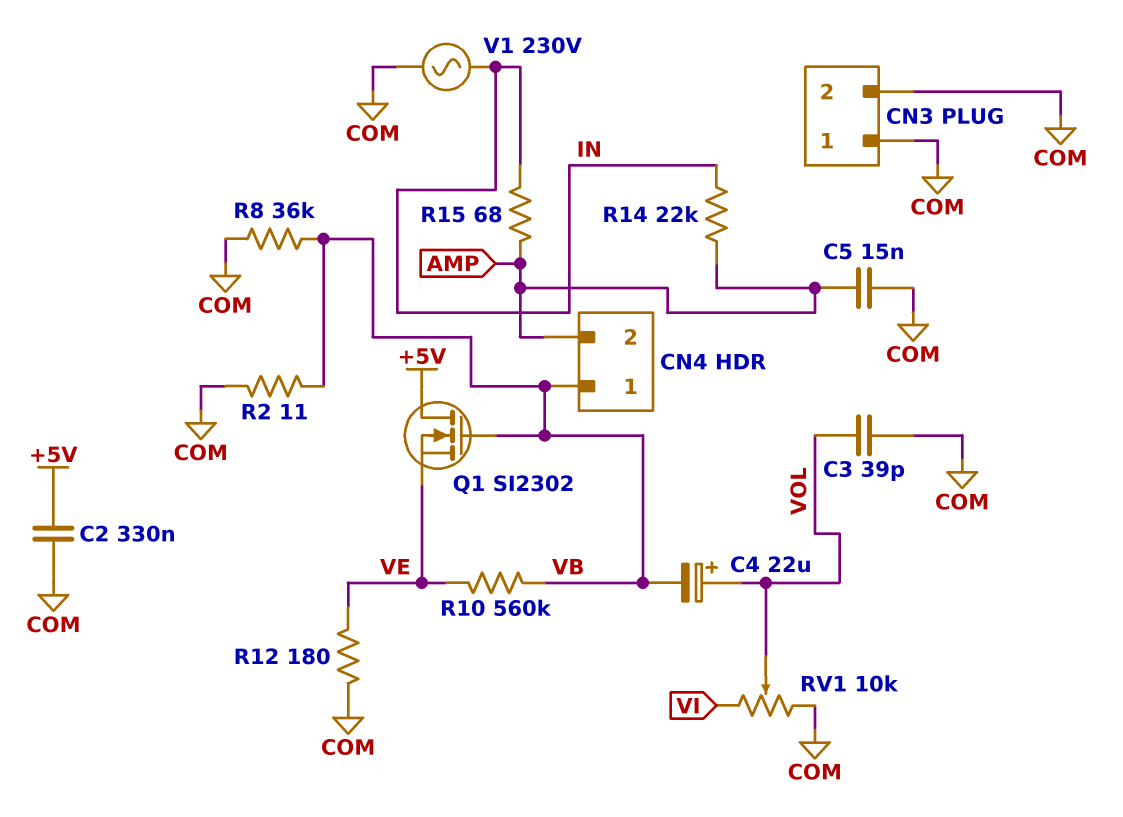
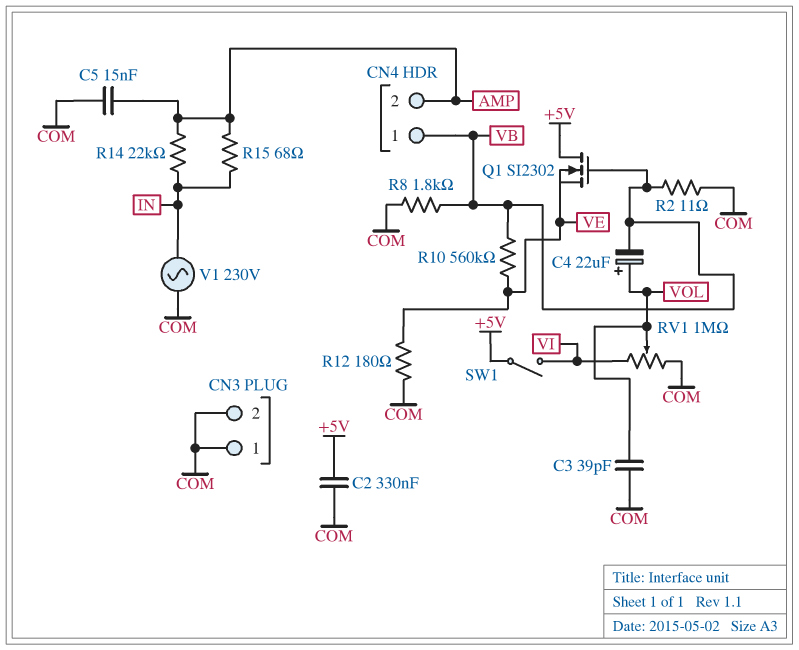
R8: 36k (COM, VB) -> 1.8k (COM, VB)
RV1: 10k (COM, VI, wiper VOL) -> 1M (COM, VI, wiper VOL)
SW1: none -> switch (+5V, VI)

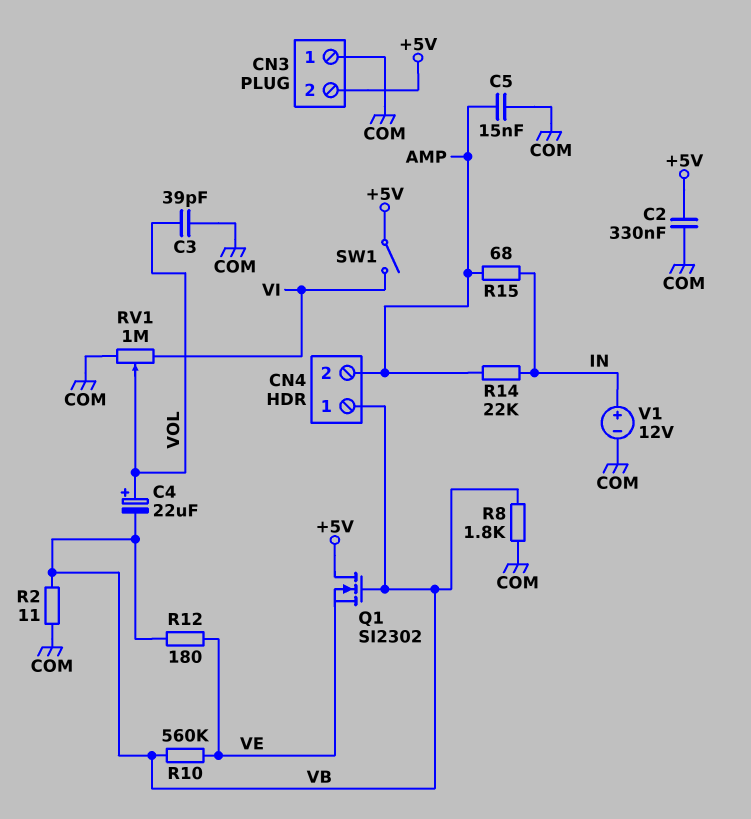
CN3 pin 2: COM -> +5V
R12: 180 (COM, VE) -> 180 (VB, VE)
V1: AC 230V (COM, IN) -> 12V (plus IN, minus COM)

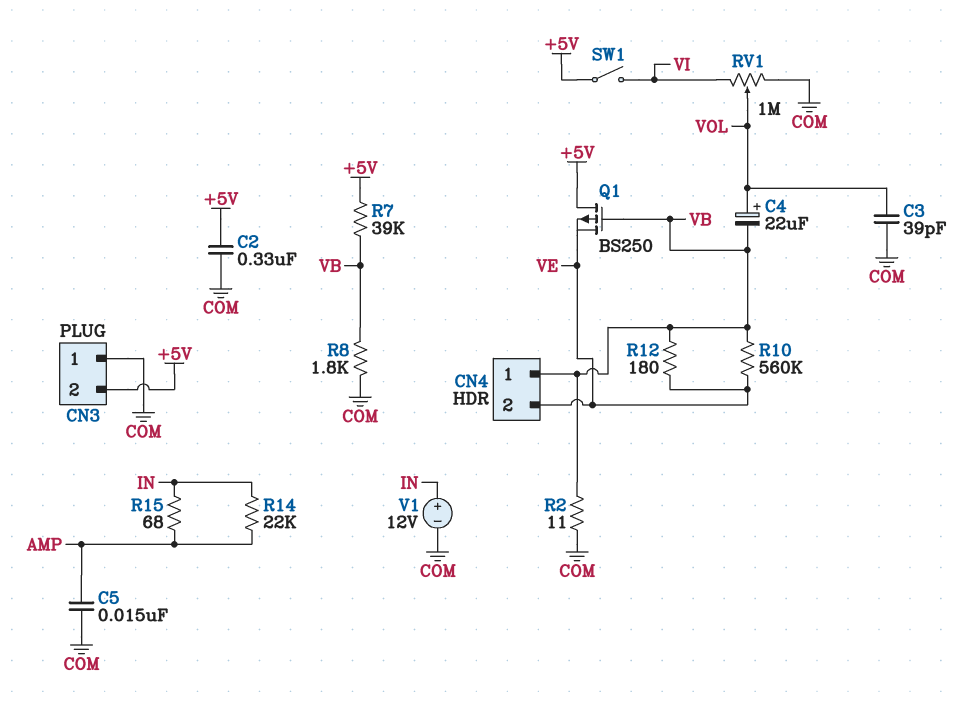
CN4 pin 2: AMP -> VE
Q1: NMOS SI2302 (G VB, D +5V, S VE) -> PMOS BS250 (G VB, D +5V, S VE)
R7: none -> 39k (+5V, VB)

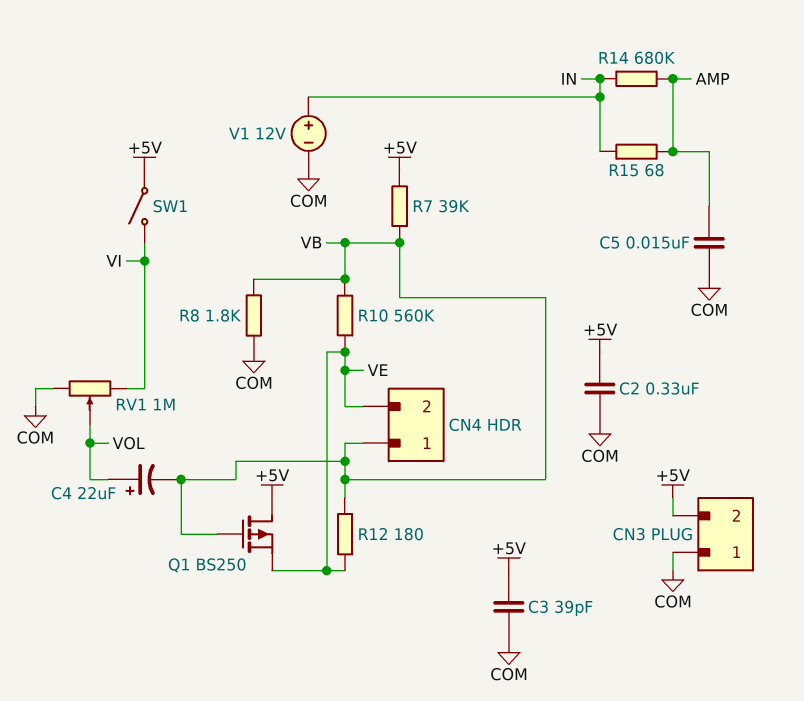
C3: 39pF (COM, VOL) -> 39pF (+5V, COM)
R2: 11 (COM, VB) -> none
R14: 22k (AMP, IN) -> 680k (AMP, IN)

